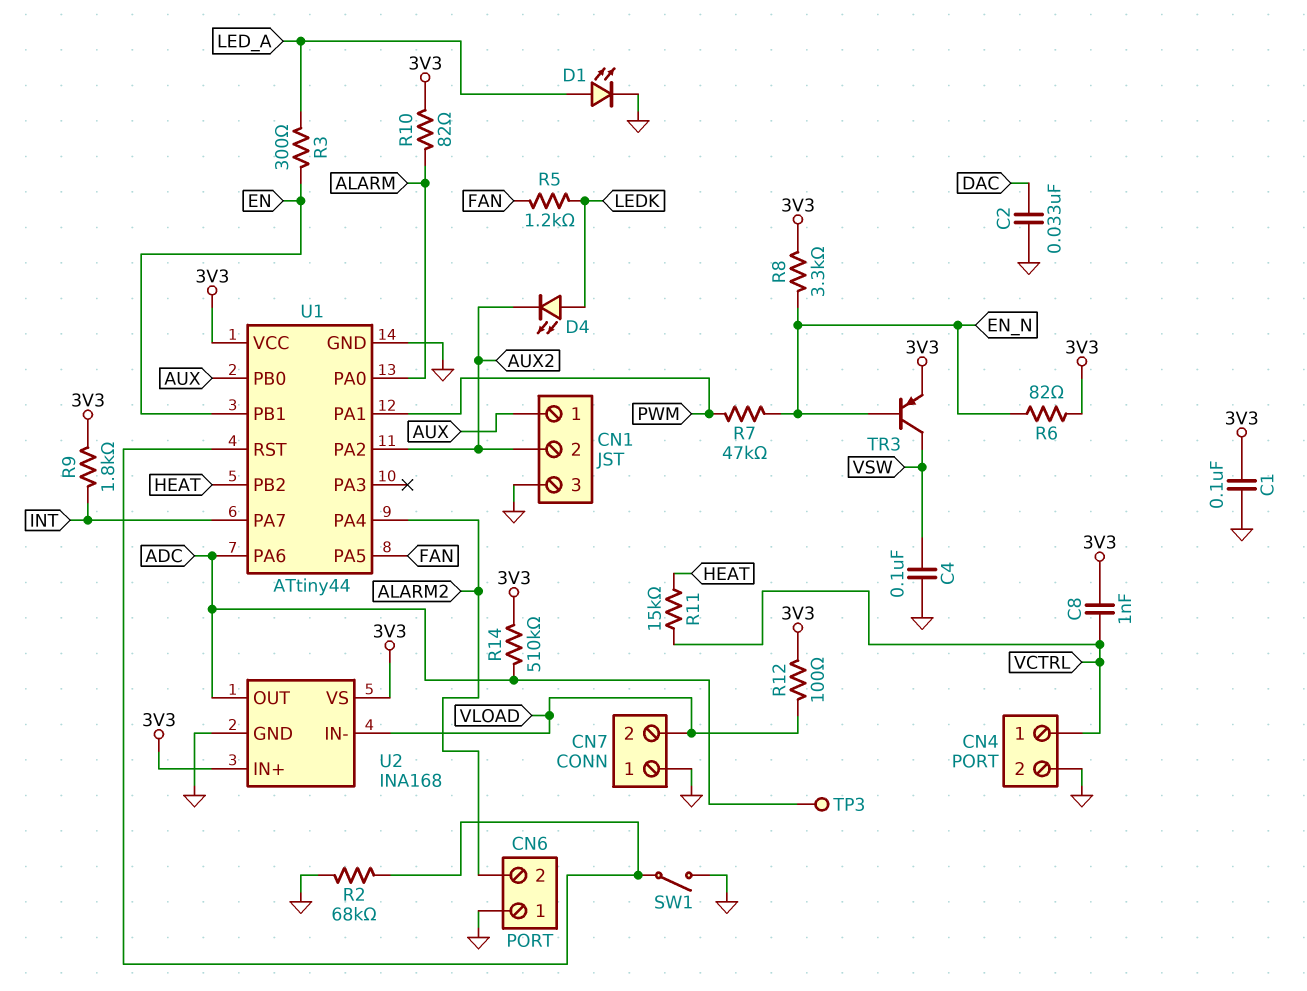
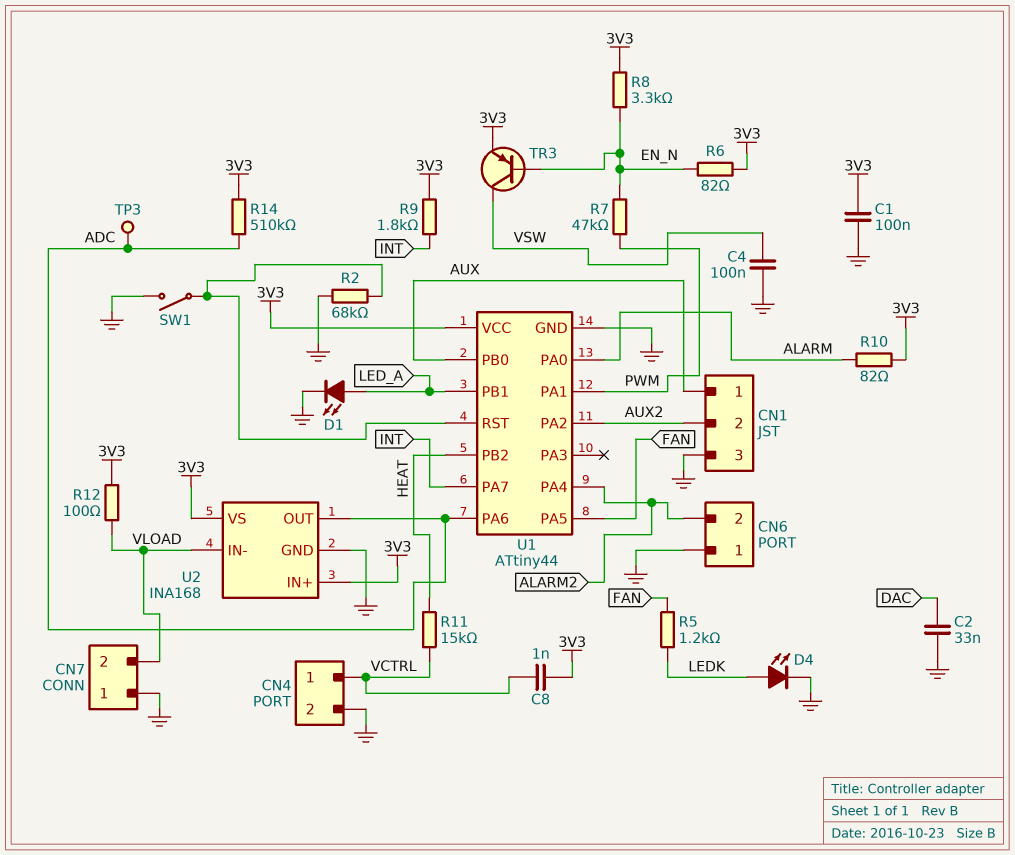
D4: LED (A LEDK, K AUX2) -> LED (A LEDK, K GND)
R3: 300 (EN, LED_A) -> none
U1 pin PB1: EN -> LED_A

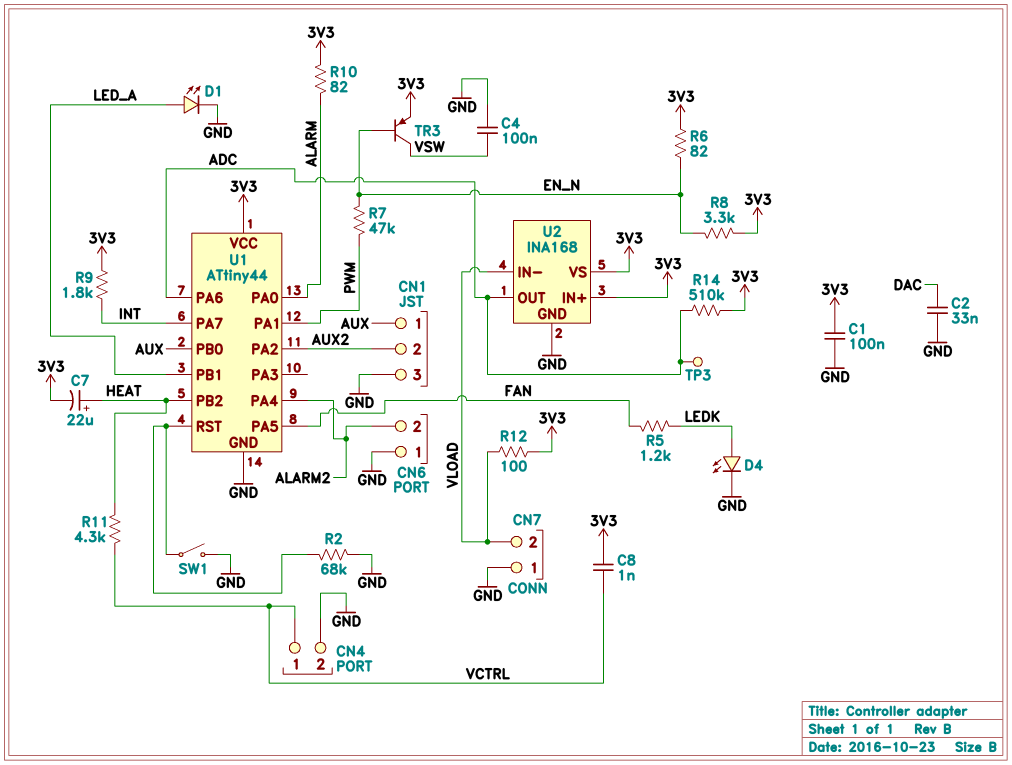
C7: none -> 22uF (plus HEAT, minus 3V3)
R11: 15k (HEAT, VCTRL) -> 4.3k (HEAT, VCTRL)

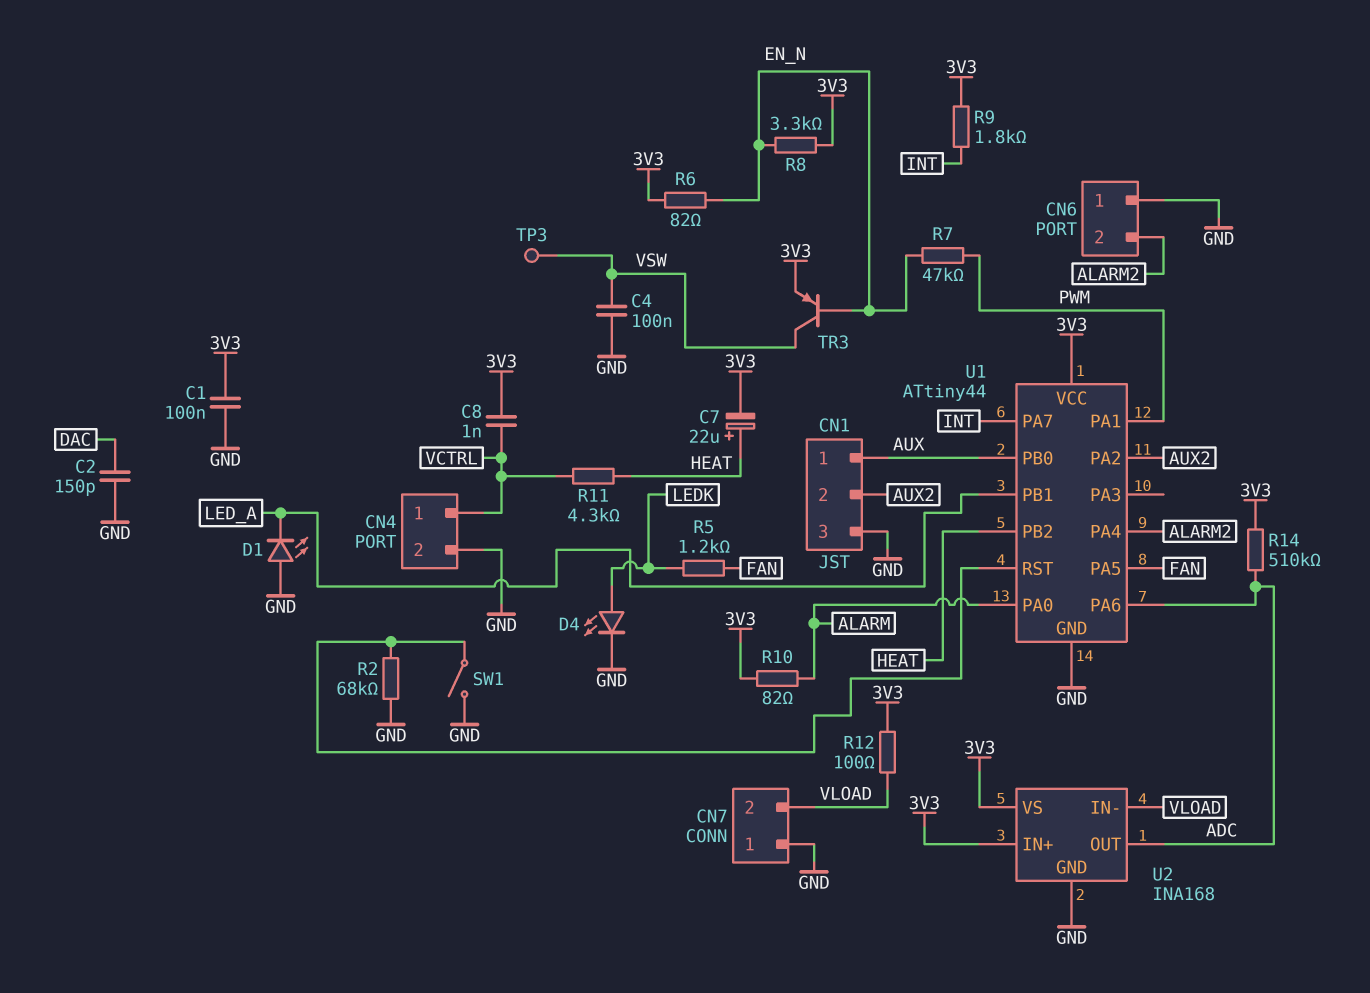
C2: 33nF (DAC, GND) -> 150pF (DAC, GND)
D1: LED (A LED_A, K GND) -> LED (A GND, K LED_A)
TP3: test point (ADC) -> test point (VSW)

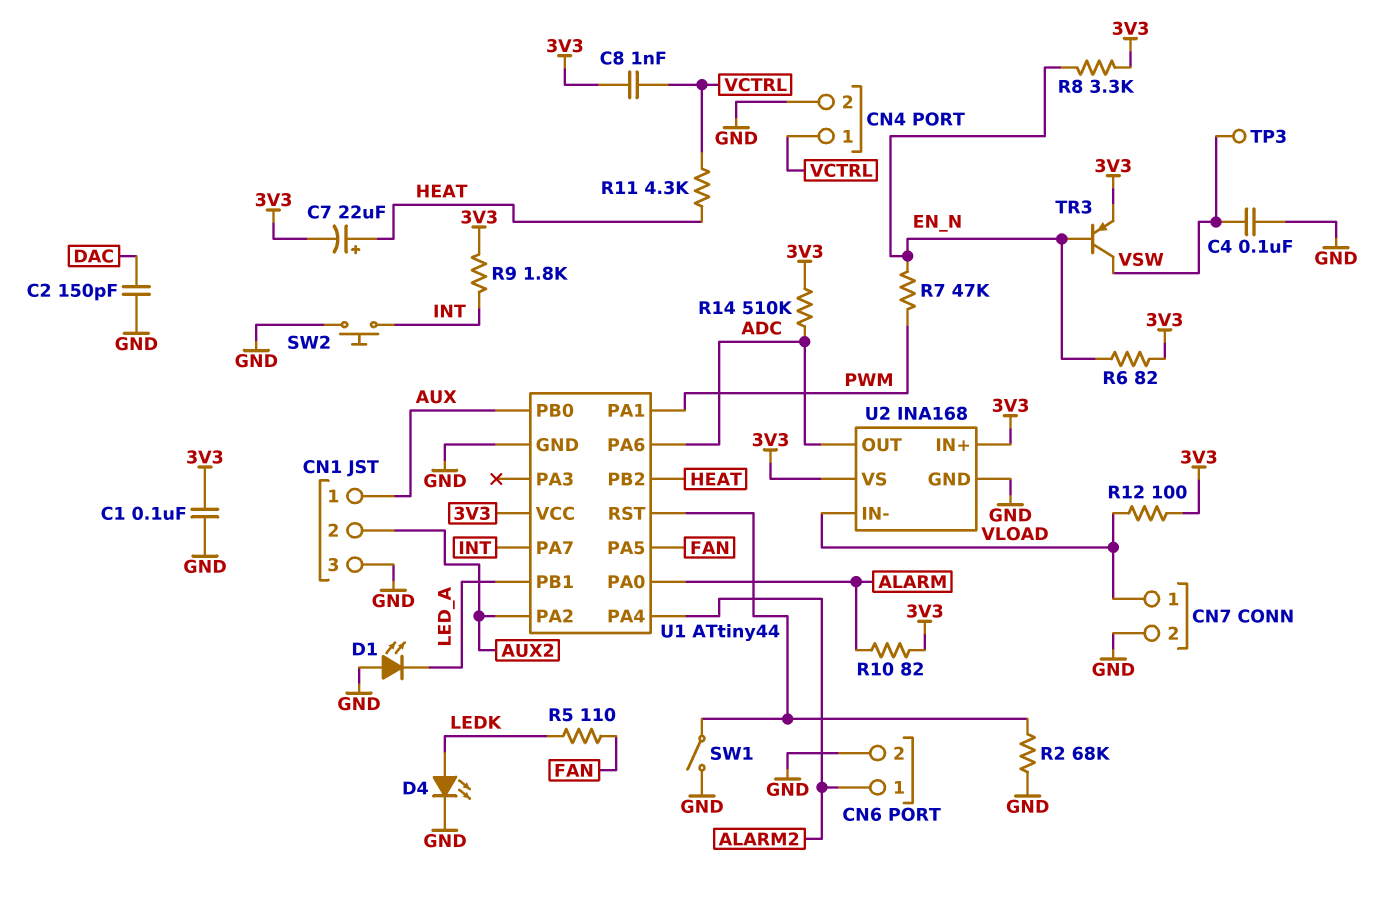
CN6 pin 1: GND -> ALARM2
CN6 pin 2: ALARM2 -> GND
CN7 pin 1: GND -> VLOAD
CN7 pin 2: VLOAD -> GND
R5: 1.2k (FAN, LEDK) -> 110 (FAN, LEDK)
SW2: none -> button (GND, INT)

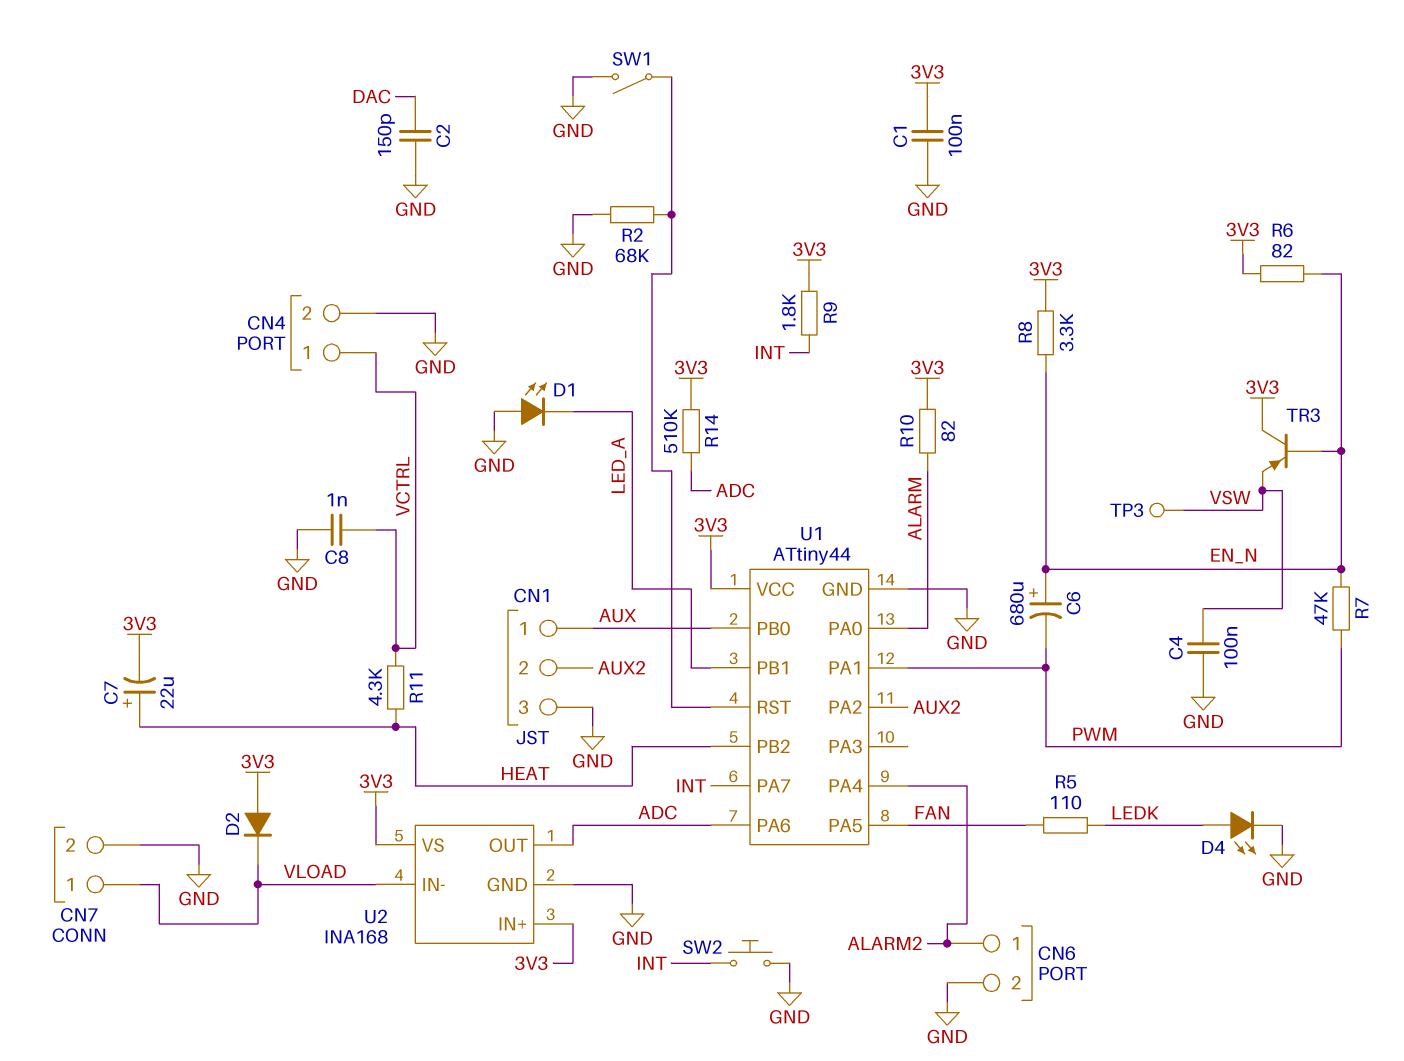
C6: none -> 680uF (plus EN_N, minus PWM)
C8: 1nF (3V3, VCTRL) -> 1nF (GND, VCTRL)
D2: none -> diode (A 3V3, K VLOAD)
R12: 100 (3V3, VLOAD) -> none
TR3: PNP (B EN_N, C VSW, E 3V3) -> PNP (B EN_N, C 3V3, E VSW)

